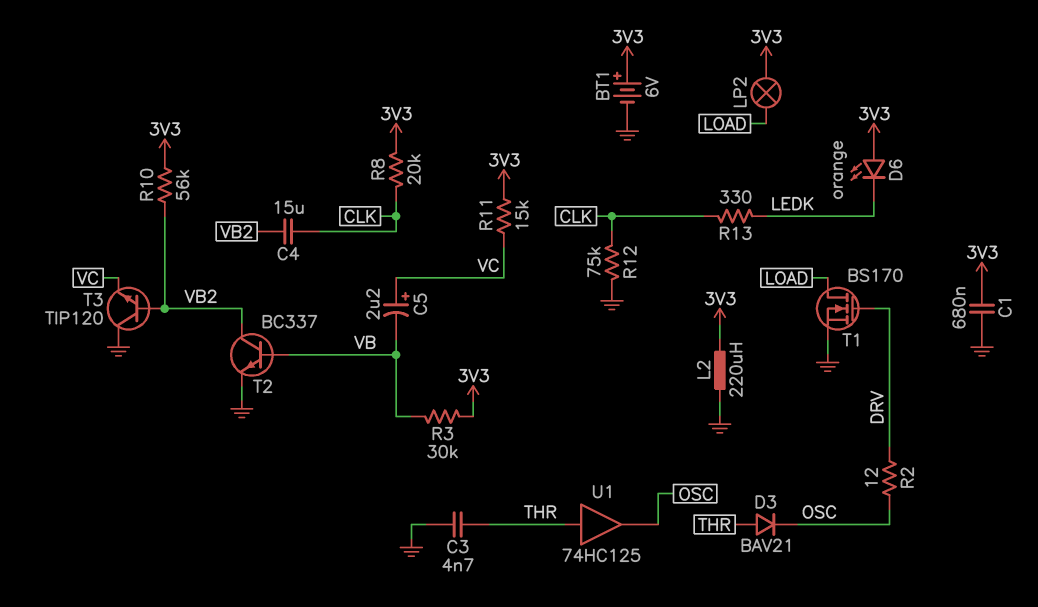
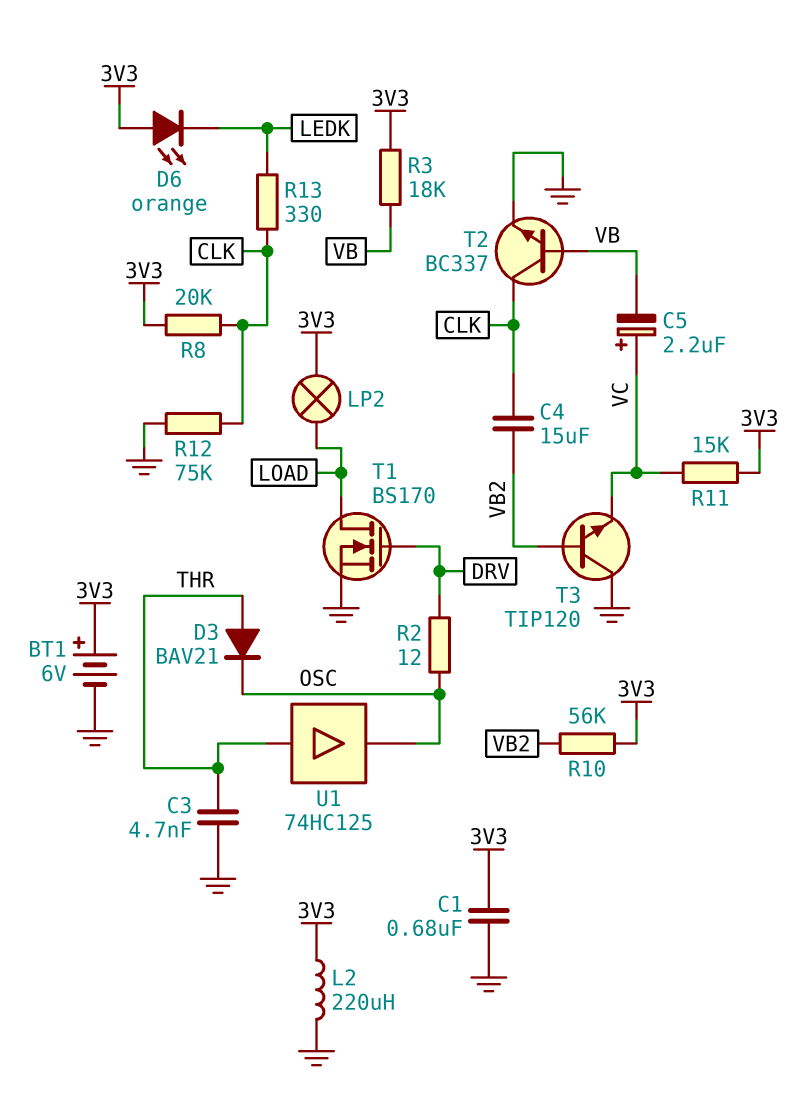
R3: 30k (3V3, VB) -> 18k (3V3, VB)
T2: NPN BC337 (B VB, C VB2, E GND) -> NPN BC337 (B VB, C CLK, E GND)

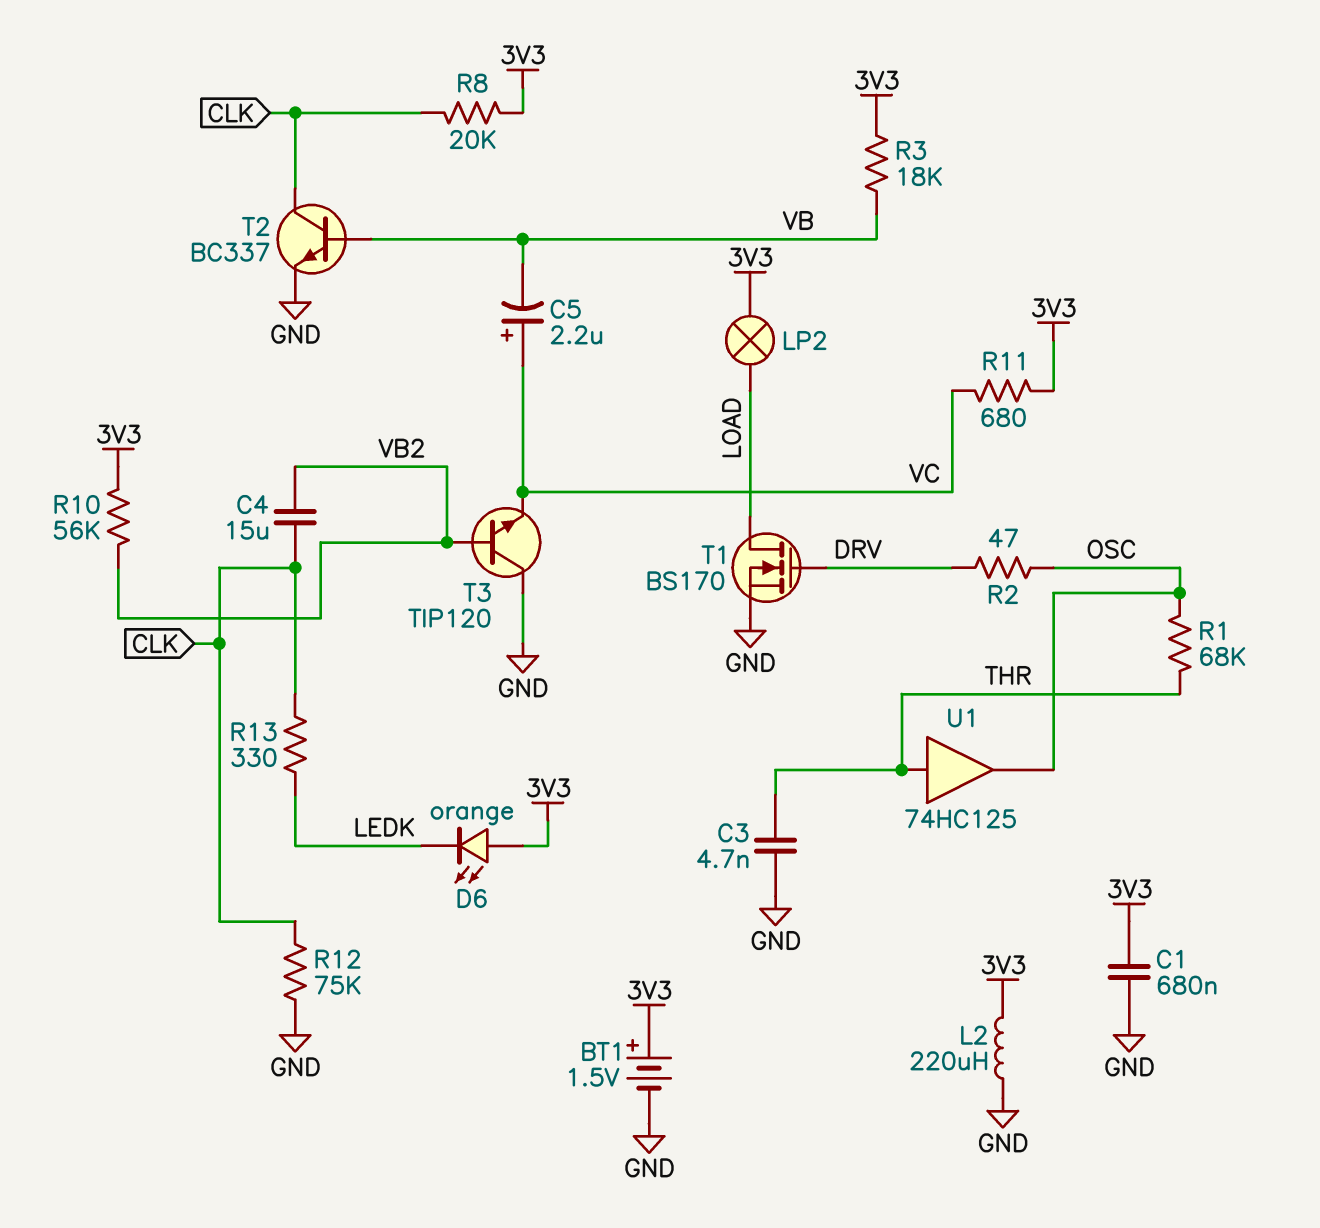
BT1: 6V (plus 3V3, minus GND) -> 1.5V (plus 3V3, minus GND)
D3: diode BAV21 (A THR, K OSC) -> none
R1: none -> 68k (OSC, THR)
R2: 12 (DRV, OSC) -> 47 (DRV, OSC)
R11: 15k (3V3, VC) -> 680 (3V3, VC)

